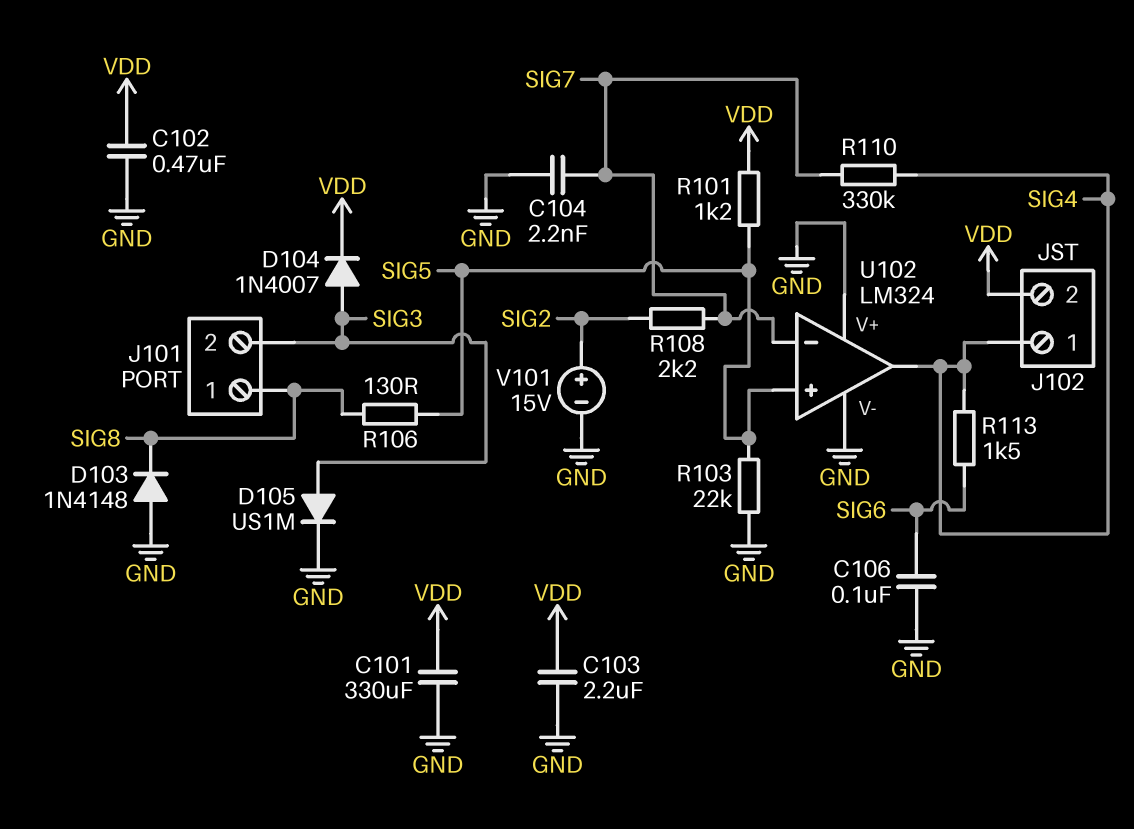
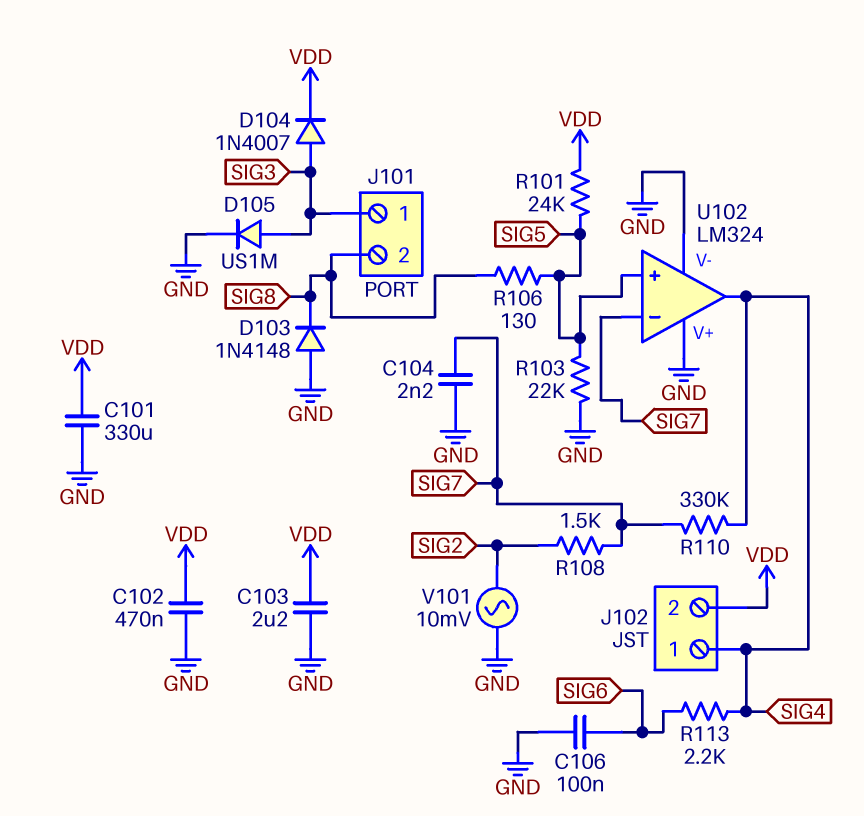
J101 pin 1: SIG8 -> SIG3
J101 pin 2: SIG3 -> SIG8
R101: 1.2k (SIG5, VDD) -> 24k (SIG5, VDD)
R108: 2.2k (SIG2, SIG7) -> 1.5k (SIG2, SIG7)
R113: 1.5k (SIG4, SIG6) -> 2.2k (SIG4, SIG6)
V101: 15V (plus SIG2, minus GND) -> AC 10mV (GND, SIG2)

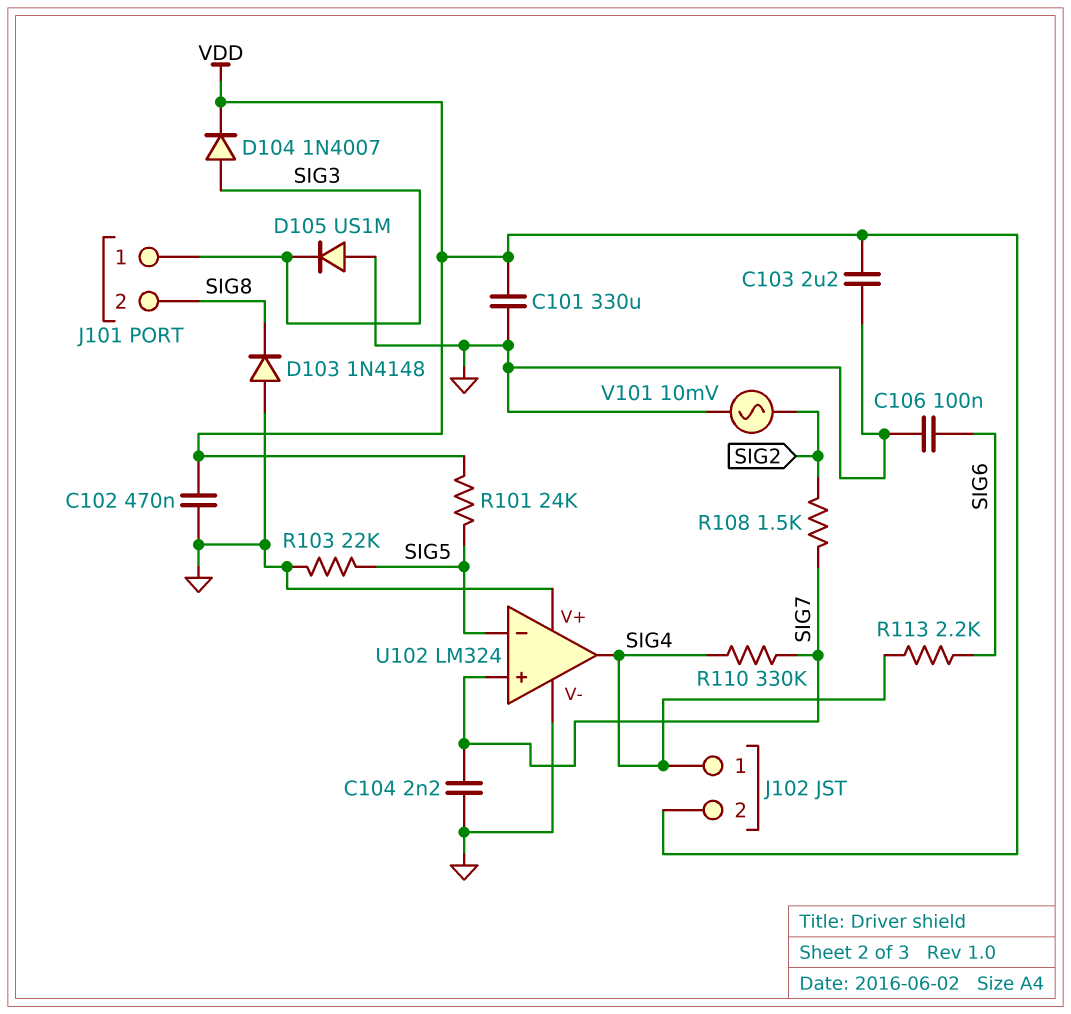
D105: diode US1M (A SIG3, K GND) -> diode US1M (A GND, K SIG3)
R106: 130 (SIG5, SIG8) -> none
U102 pin in+: SIG5 -> SIG7
U102 pin in-: SIG7 -> SIG5

